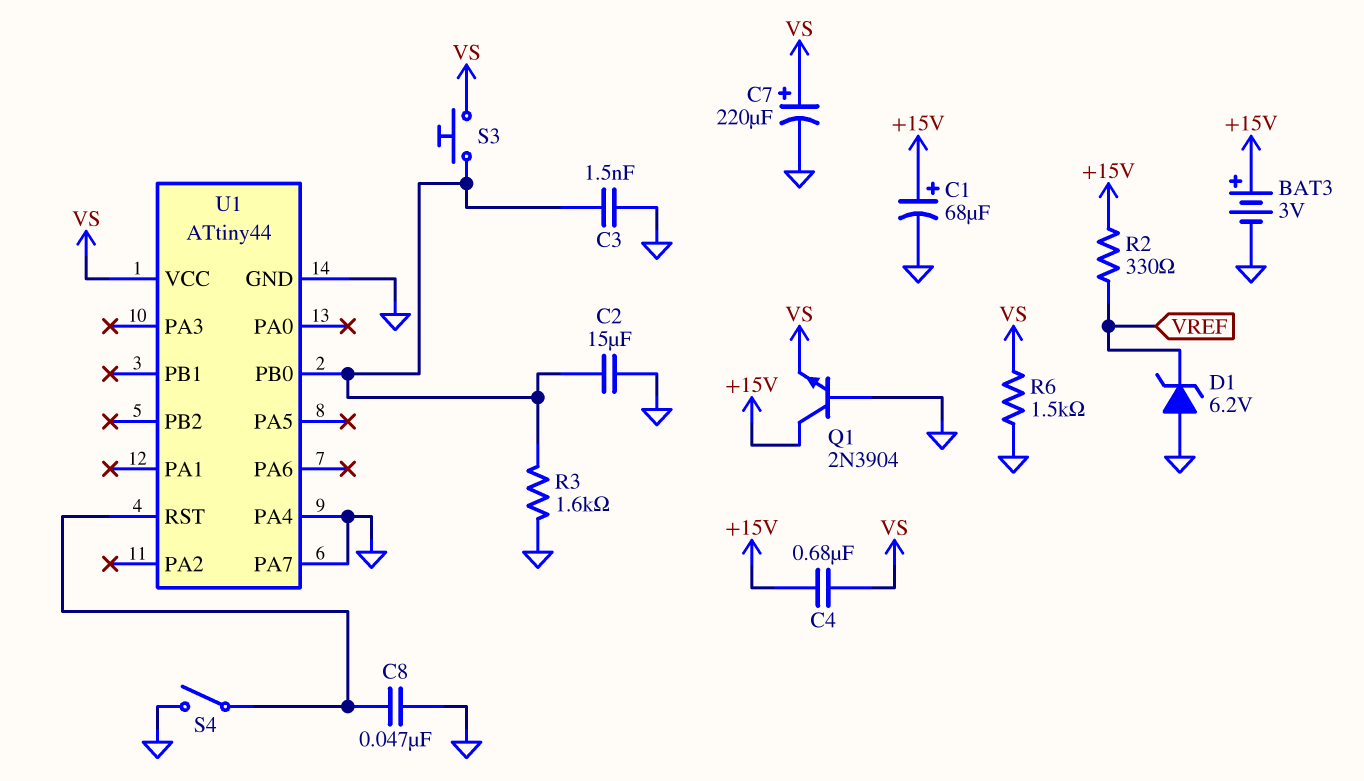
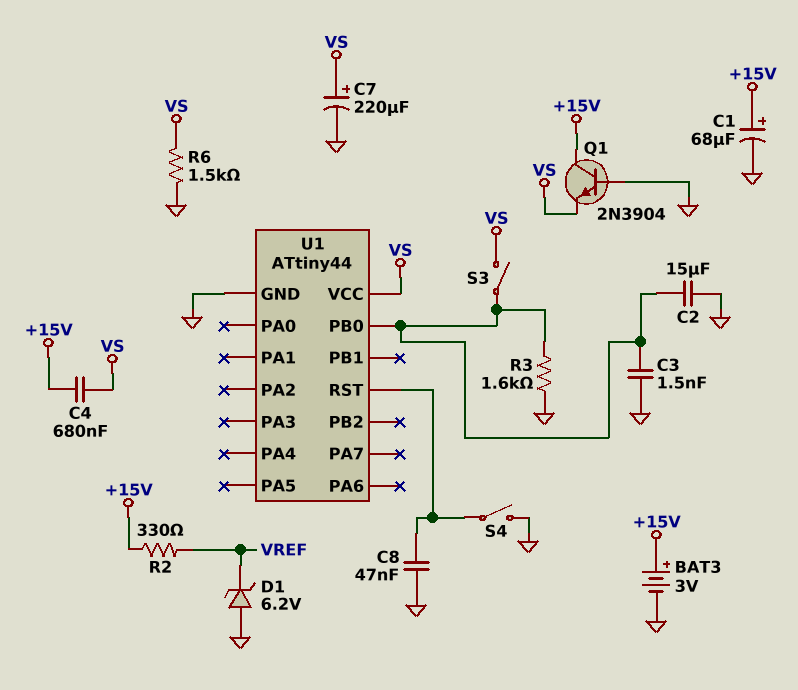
S3: button (U1/PB0, VS) -> switch (U1/PB0, VS)
U1 pin PA4: GND -> none
U1 pin PA7: GND -> none

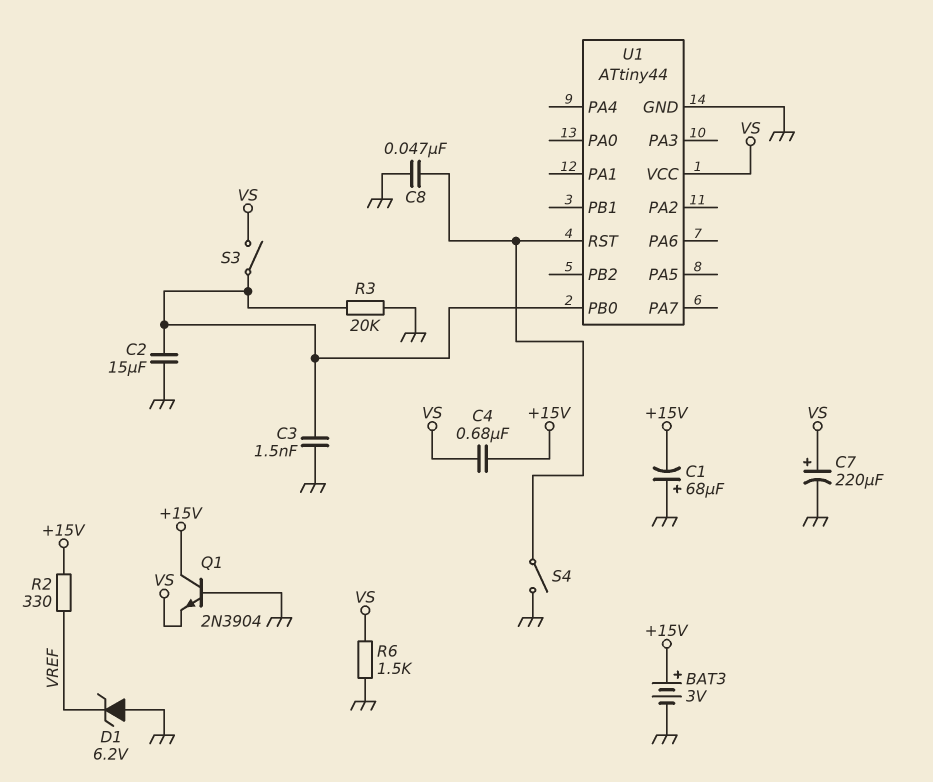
C1: 68uF (plus +15V, minus GND) -> 68uF (plus GND, minus +15V)
R3: 1.6k (GND, U1/PB0) -> 20k (GND, U1/PB0)

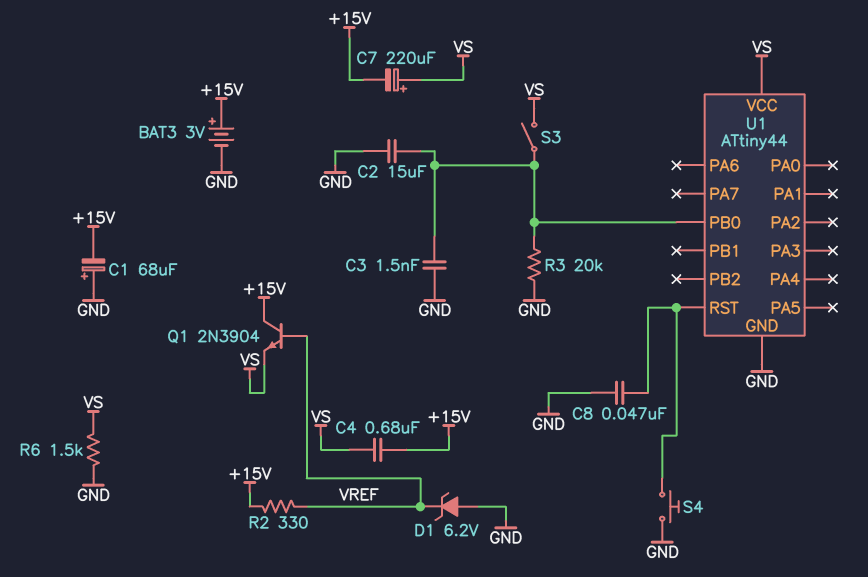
C7: 220uF (plus VS, minus GND) -> 220uF (plus VS, minus +15V)
Q1: NPN 2N3904 (B GND, C +15V, E VS) -> NPN 2N3904 (B VREF, C +15V, E VS)
S4: switch (GND, U1/RST) -> button (GND, U1/RST)

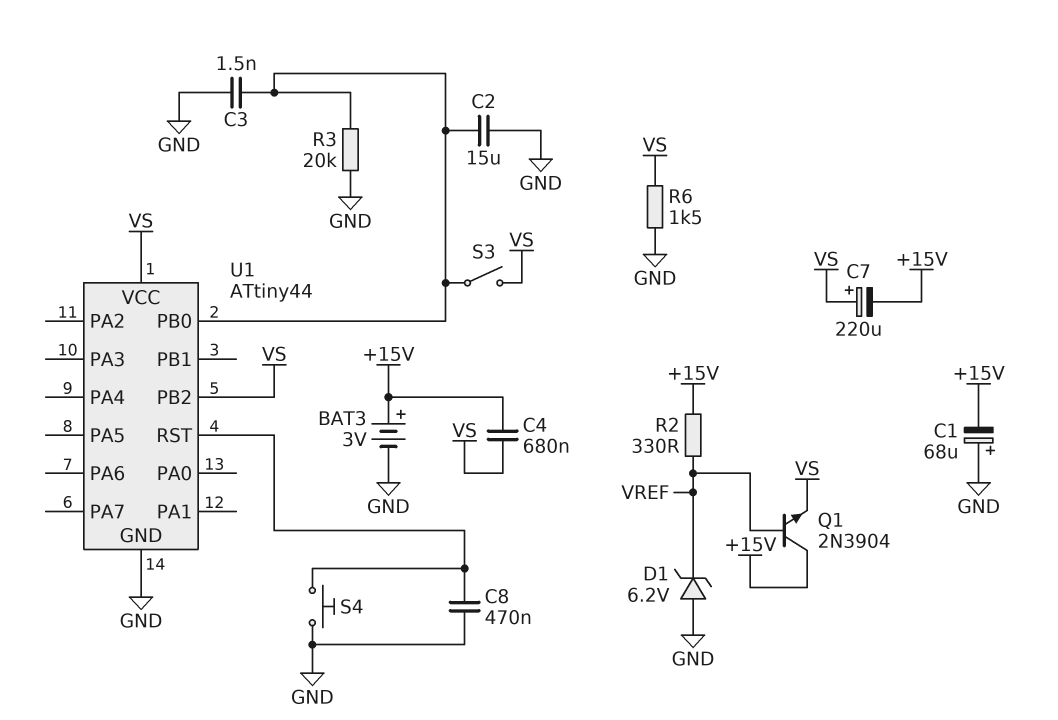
C8: 47nF (GND, U1/RST) -> 470nF (GND, U1/RST)
U1 pin PB2: none -> VS

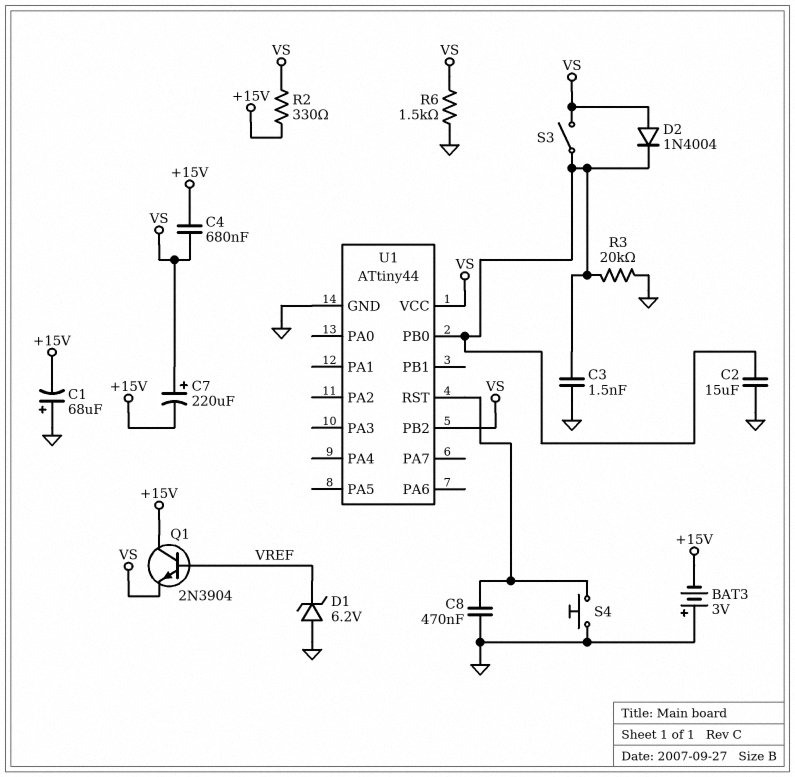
BAT3: 3V (plus +15V, minus GND) -> 3V (plus GND, minus +15V)
D2: none -> diode 1N4004 (A VS, K U1/PB0)
R2: 330 (+15V, VREF) -> 330 (+15V, VS)

